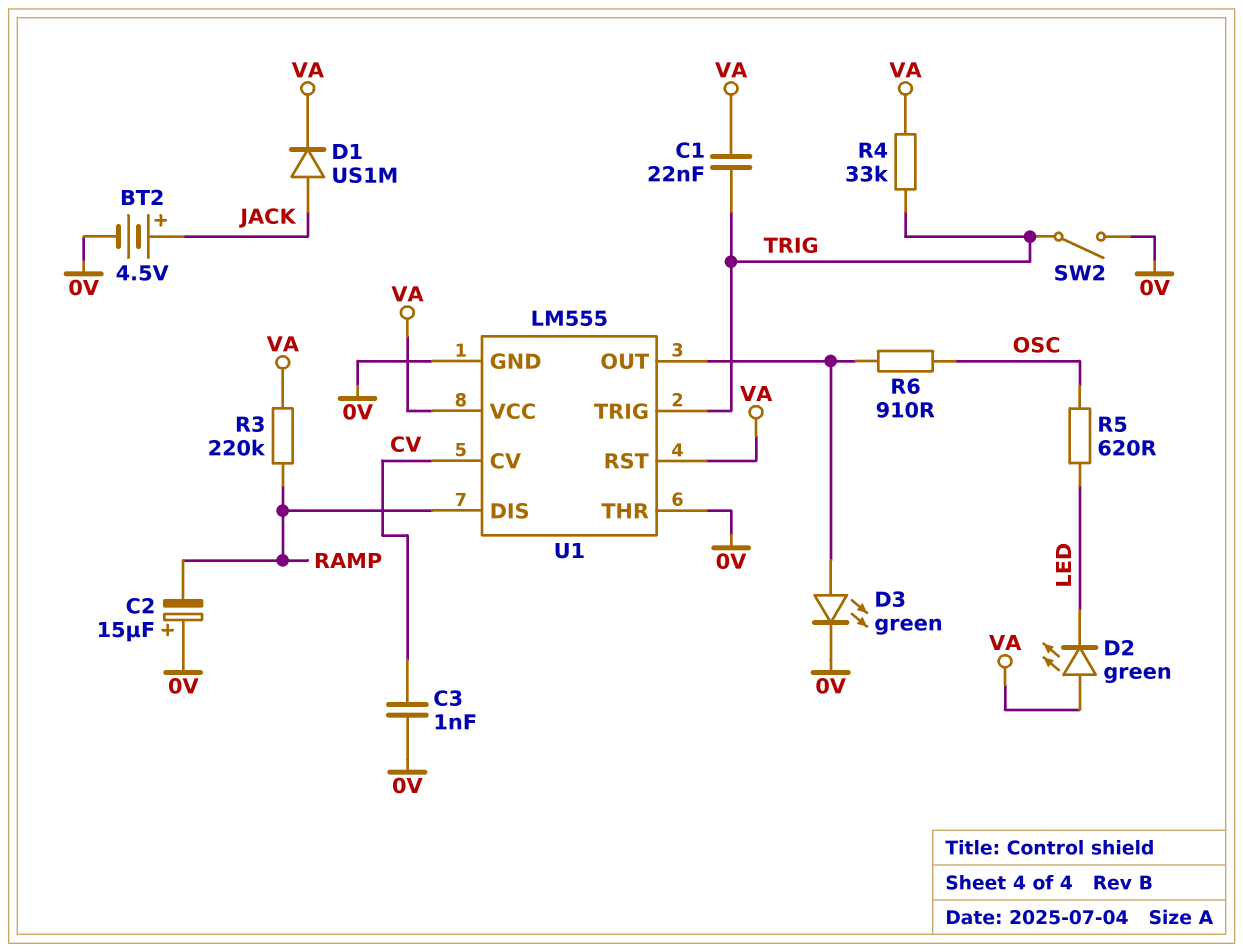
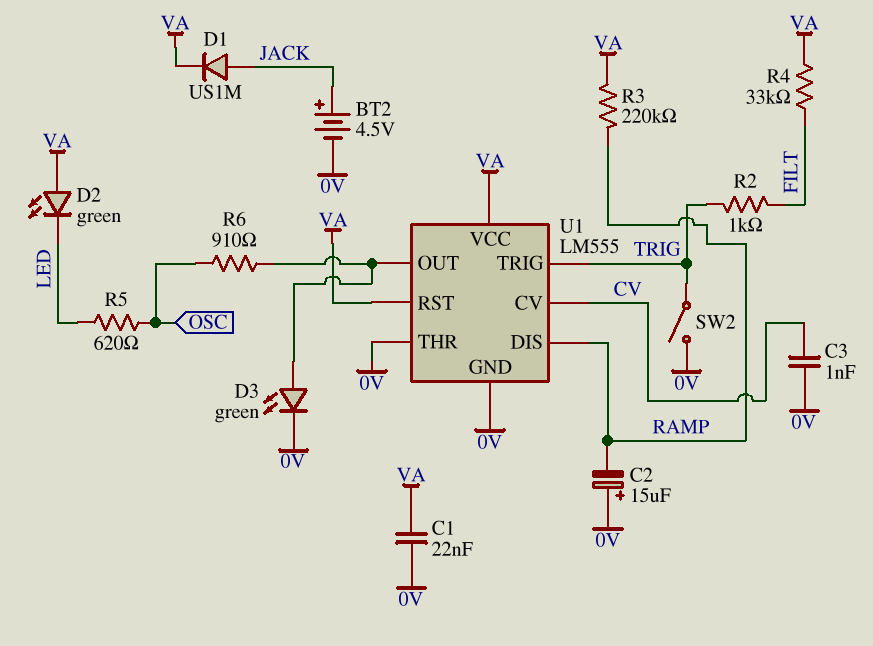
C1: 22nF (TRIG, VA) -> 22nF (0V, VA)
R2: none -> 1k (FILT, TRIG)
R4: 33k (TRIG, VA) -> 33k (FILT, VA)

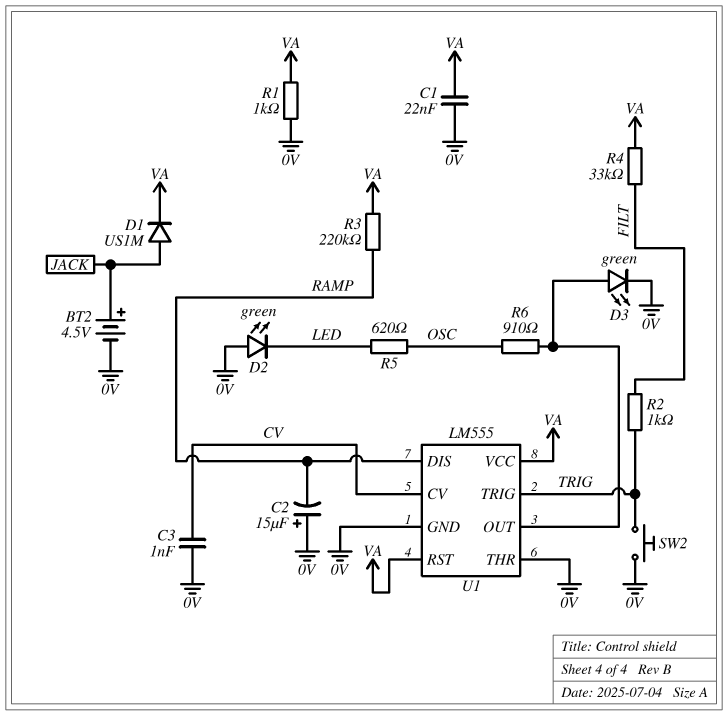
D2: LED green (A VA, K LED) -> LED green (A 0V, K LED)
R1: none -> 1k (0V, VA)
SW2: switch (0V, TRIG) -> button (0V, TRIG)

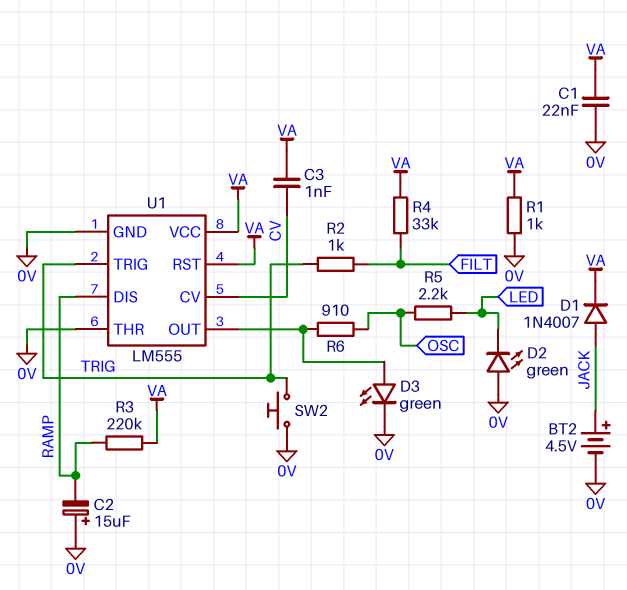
C3: 1nF (0V, CV) -> 1nF (CV, VA)
D1: diode US1M (A JACK, K VA) -> diode 1N4007 (A JACK, K VA)
R5: 620 (LED, OSC) -> 2.2k (LED, OSC)

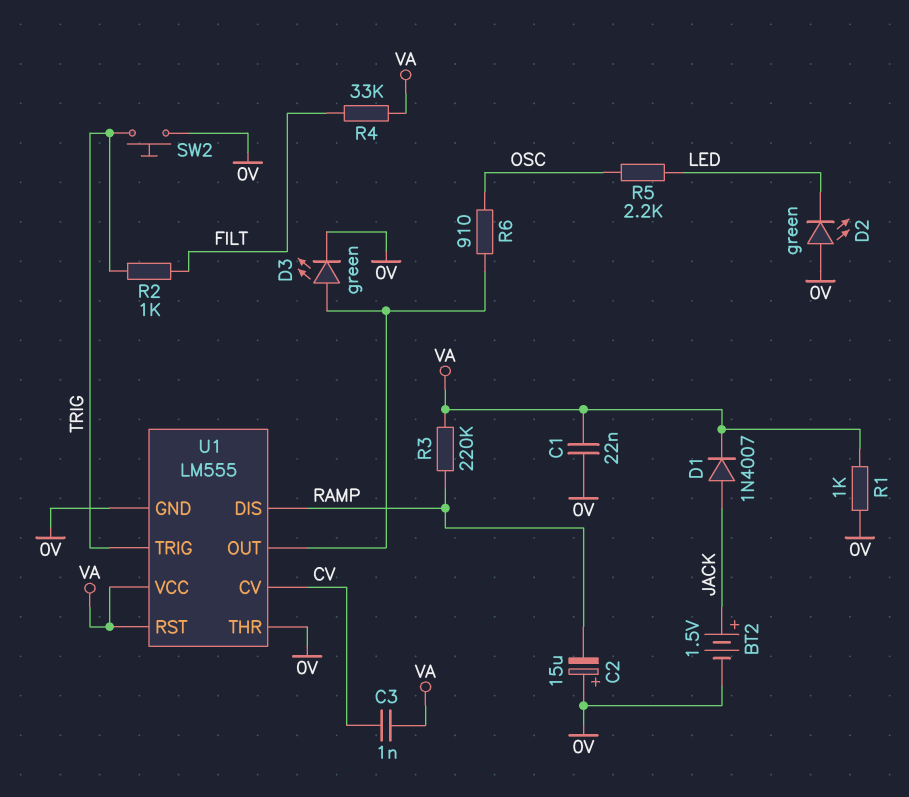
BT2: 4.5V (plus JACK, minus 0V) -> 1.5V (plus JACK, minus 0V)

